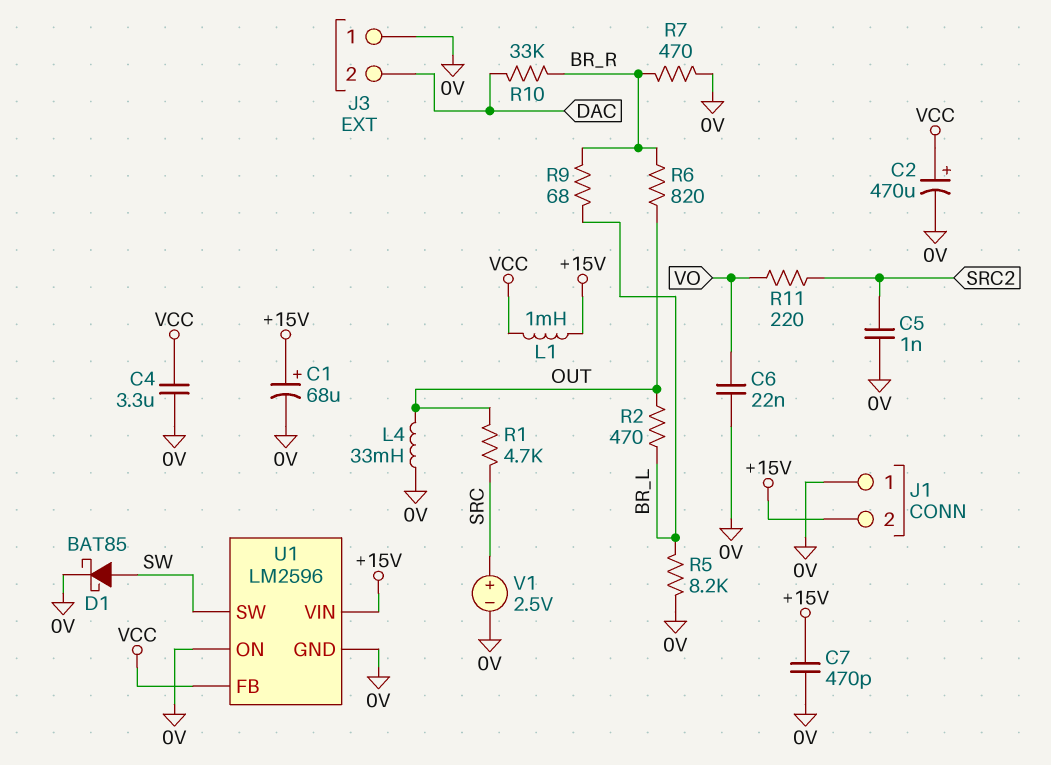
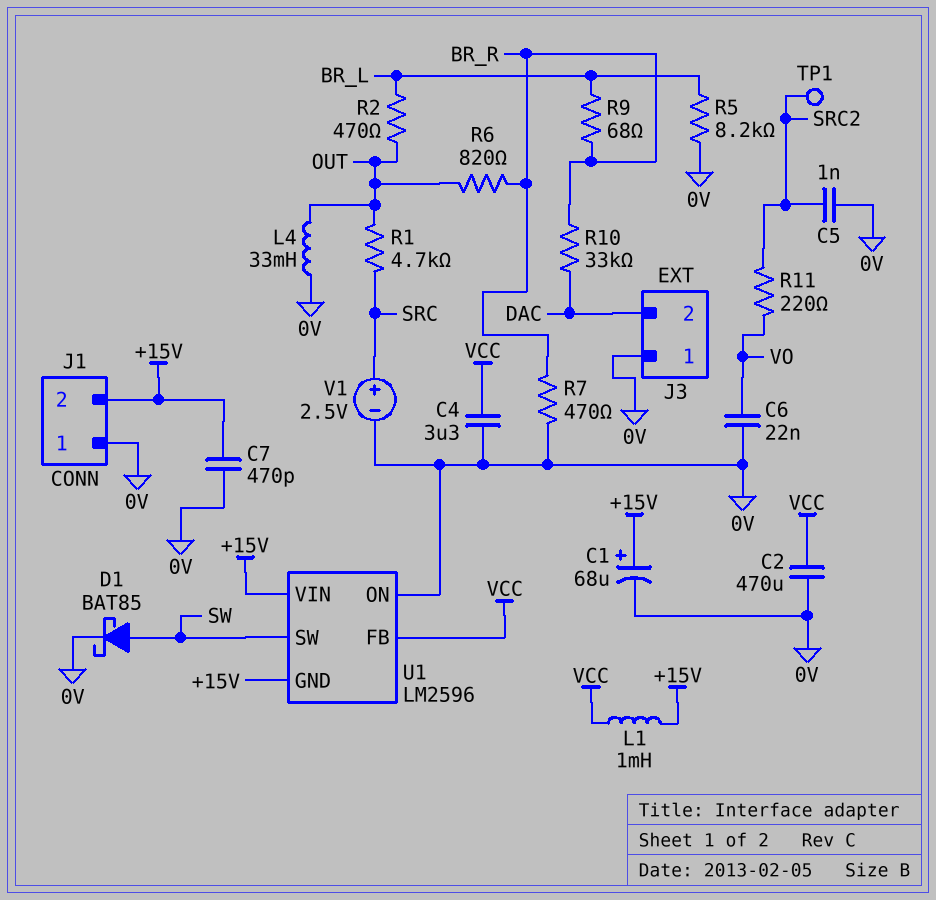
C2: 470uF (plus VCC, minus 0V) -> 470uF (0V, VCC)
TP1: none -> test point (SRC2)
U1 pin GND: 0V -> +15V

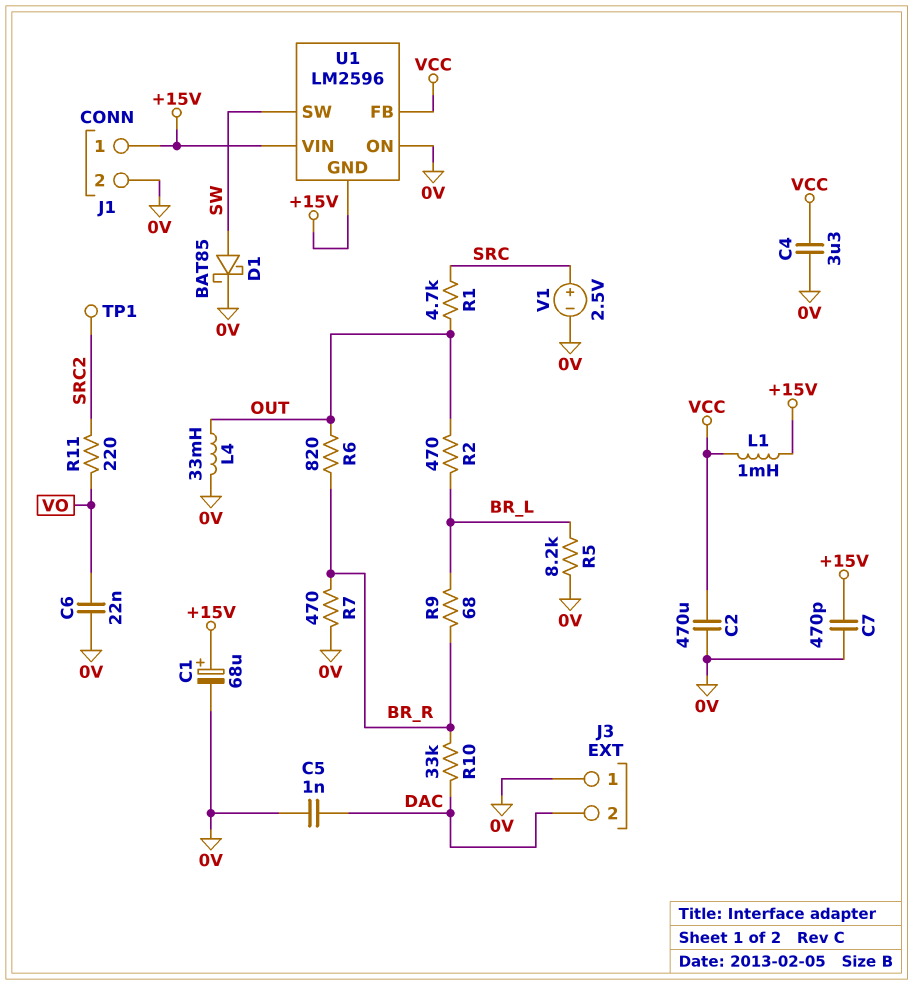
C5: 1nF (0V, SRC2) -> 1nF (0V, DAC)
J1 pin 1: 0V -> +15V
J1 pin 2: +15V -> 0V

